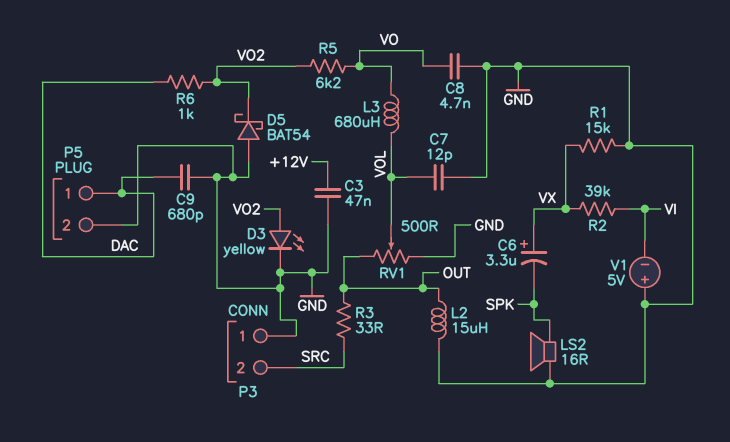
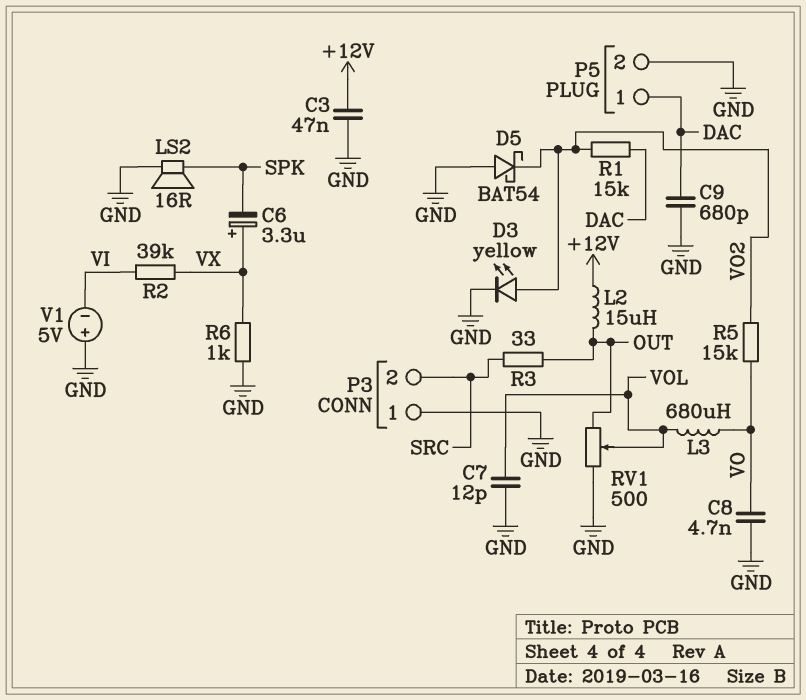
L2: 15uH (GND, OUT) -> 15uH (+12V, OUT)
R1: 15k (GND, VX) -> 15k (DAC, VO2)
R5: 6.2k (VO, VO2) -> 15k (VO, VO2)
R6: 1k (DAC, VO2) -> 1k (GND, VX)

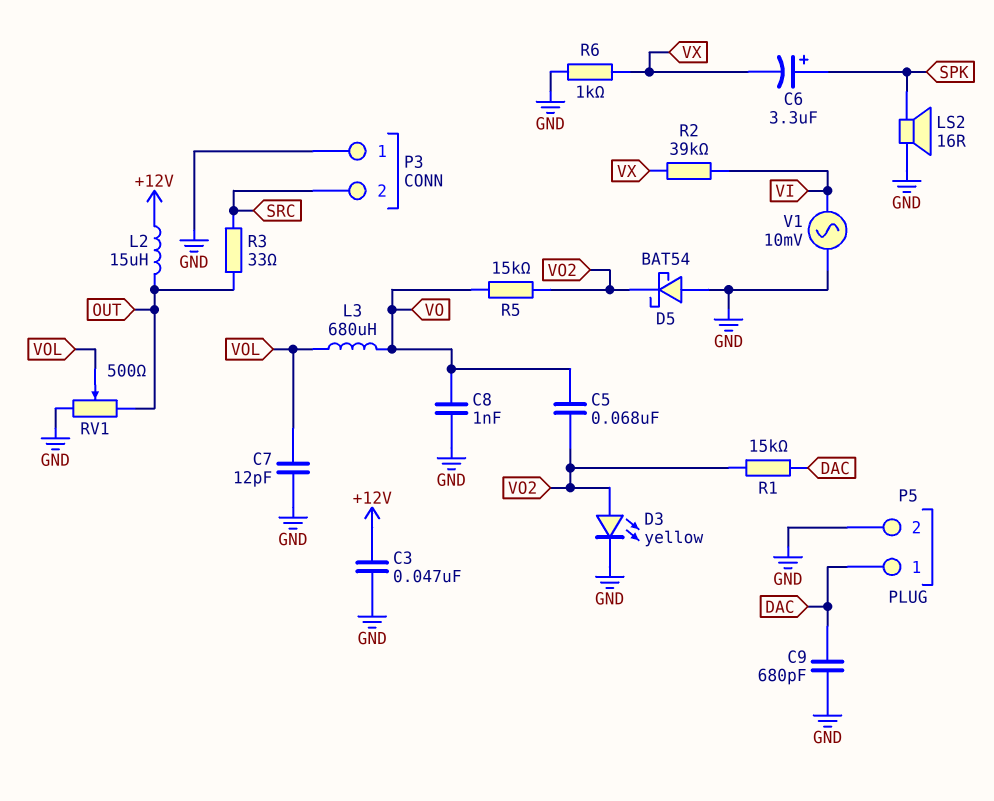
C5: none -> 68nF (VO, VO2)
C6: 3.3uF (plus VX, minus SPK) -> 3.3uF (plus SPK, minus VX)
C8: 4.7nF (GND, VO) -> 1nF (GND, VO)
V1: 5V (plus GND, minus VI) -> AC 10mV (GND, VI)

